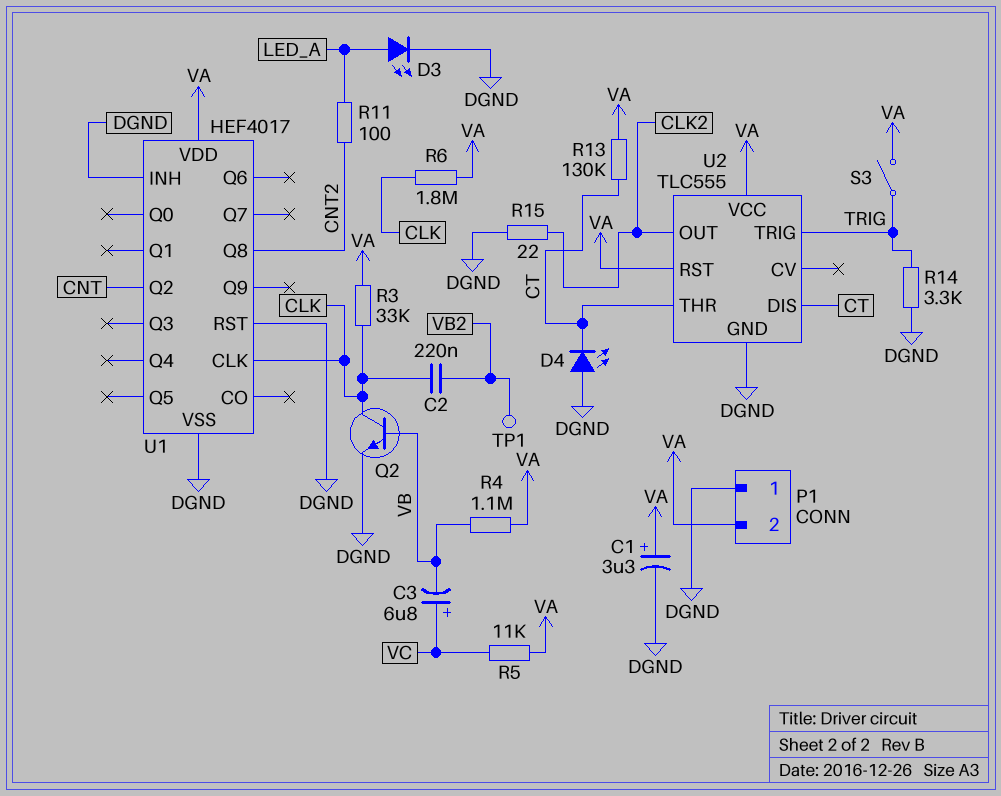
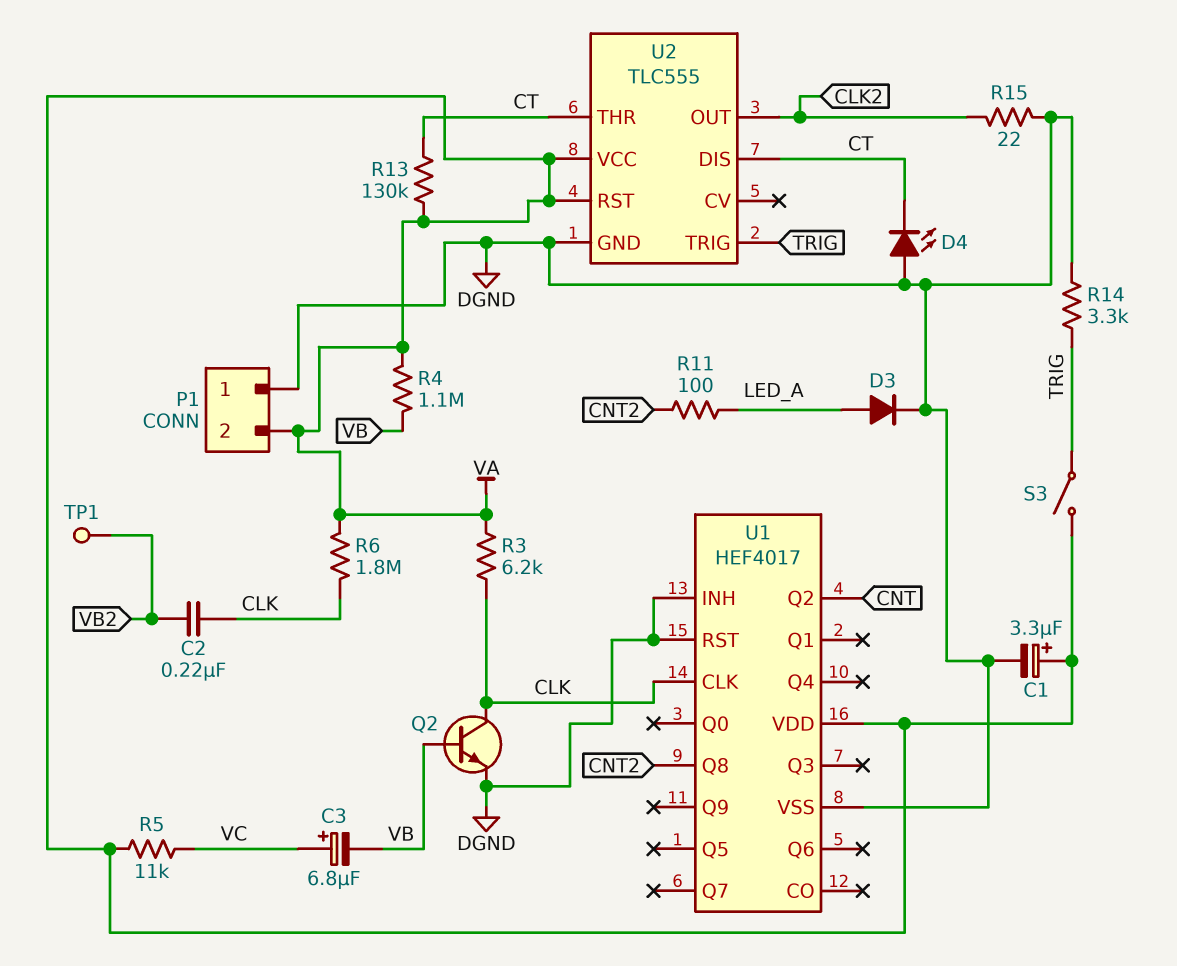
D3: LED (A LED_A, K DGND) -> diode (A LED_A, K DGND)
R3: 33k (CLK, VA) -> 6.2k (CLK, VA)

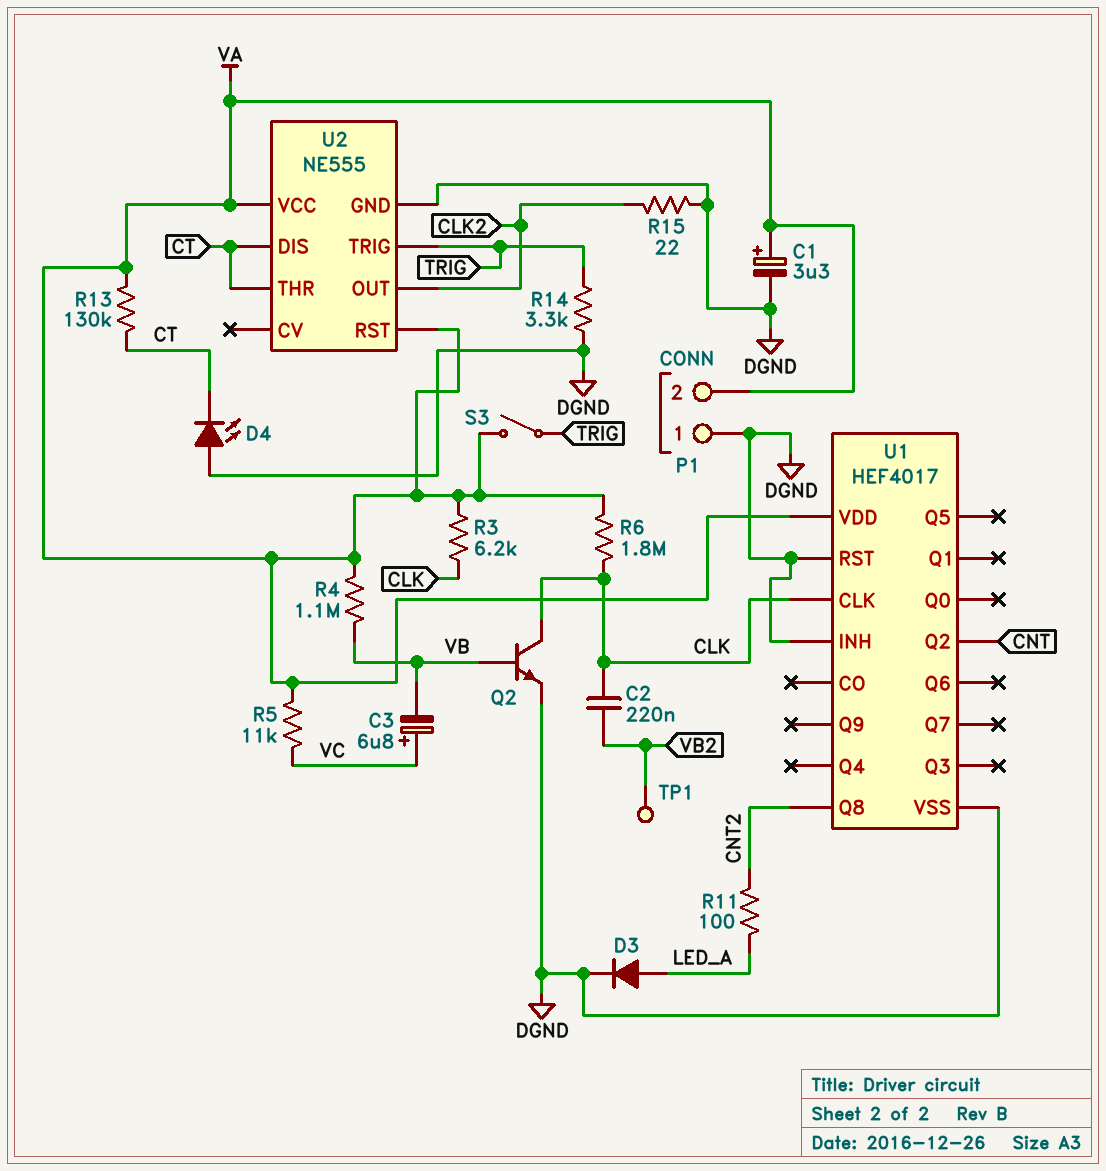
U2: TLC555 -> NE555

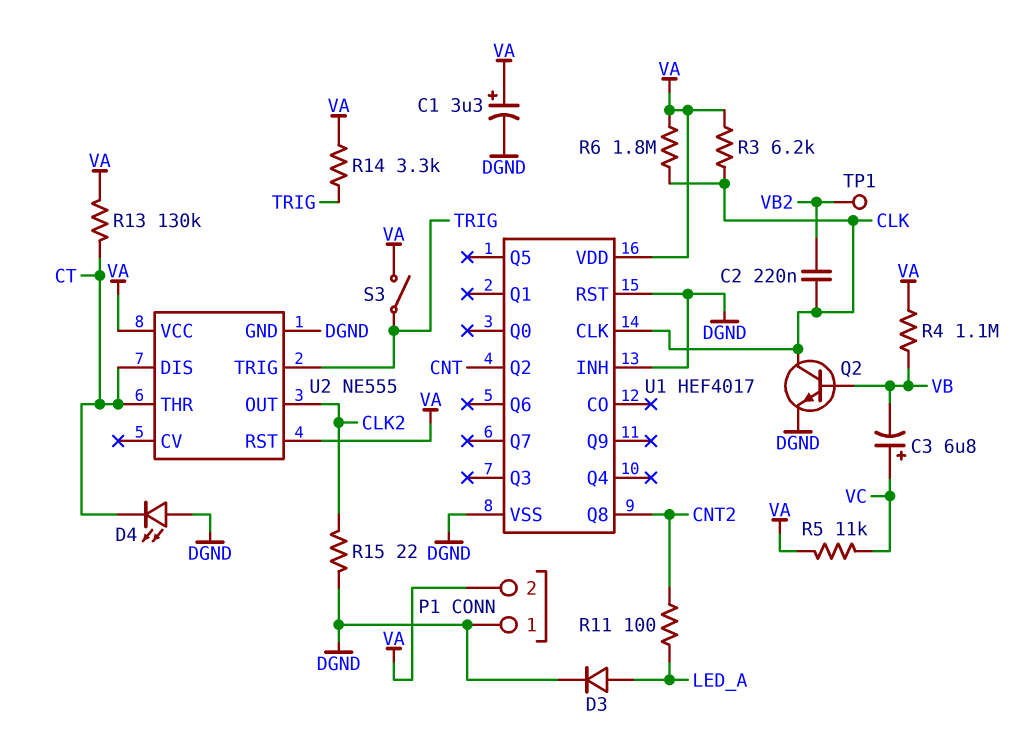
R14: 3.3k (DGND, TRIG) -> 3.3k (TRIG, VA)

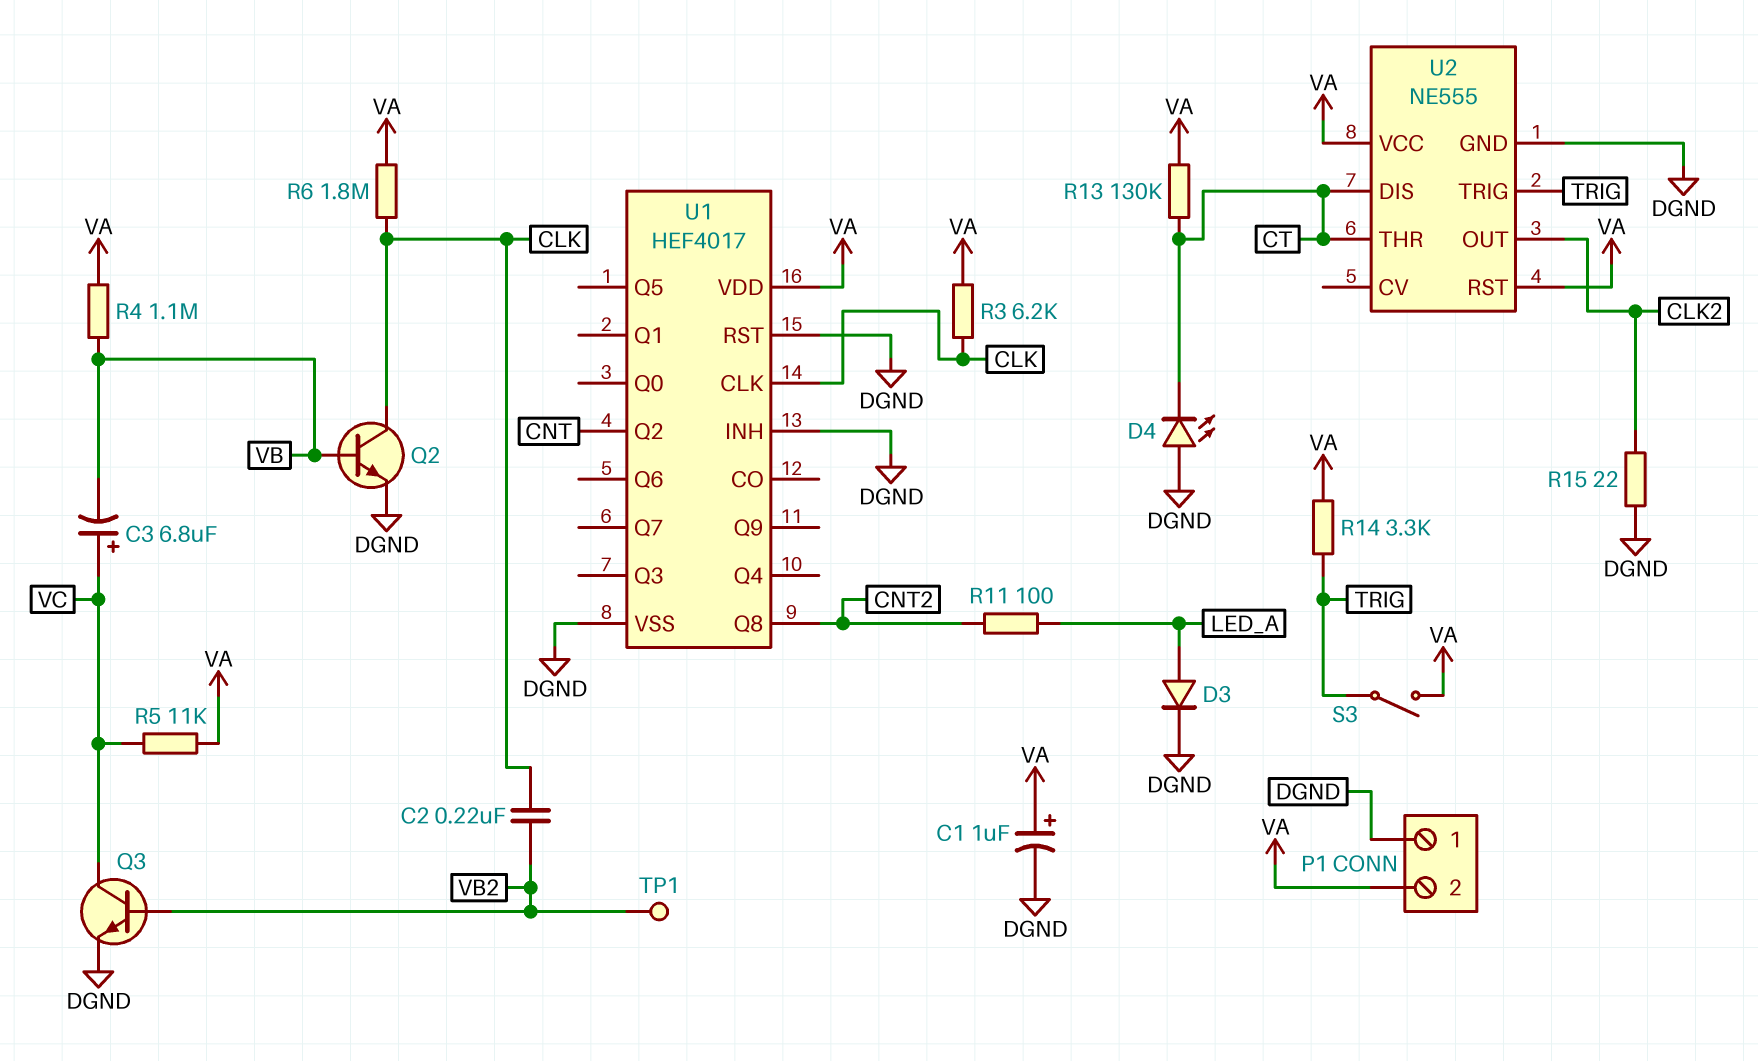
C1: 3.3uF (plus VA, minus DGND) -> 1uF (plus VA, minus DGND)
Q3: none -> NPN (B VB2, C VC, E DGND)

